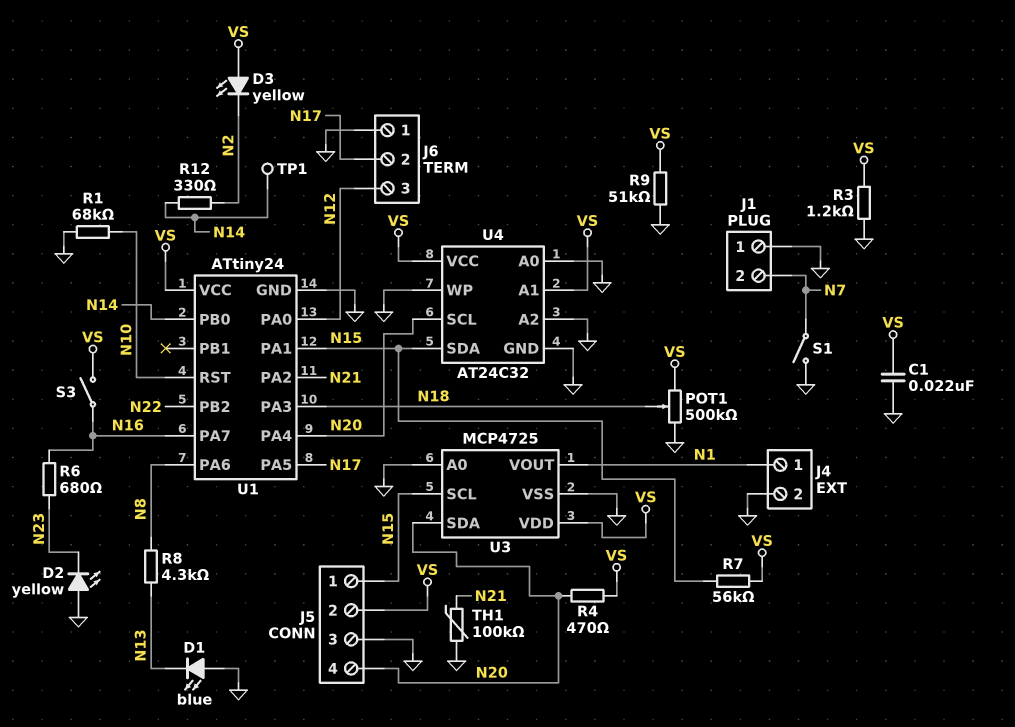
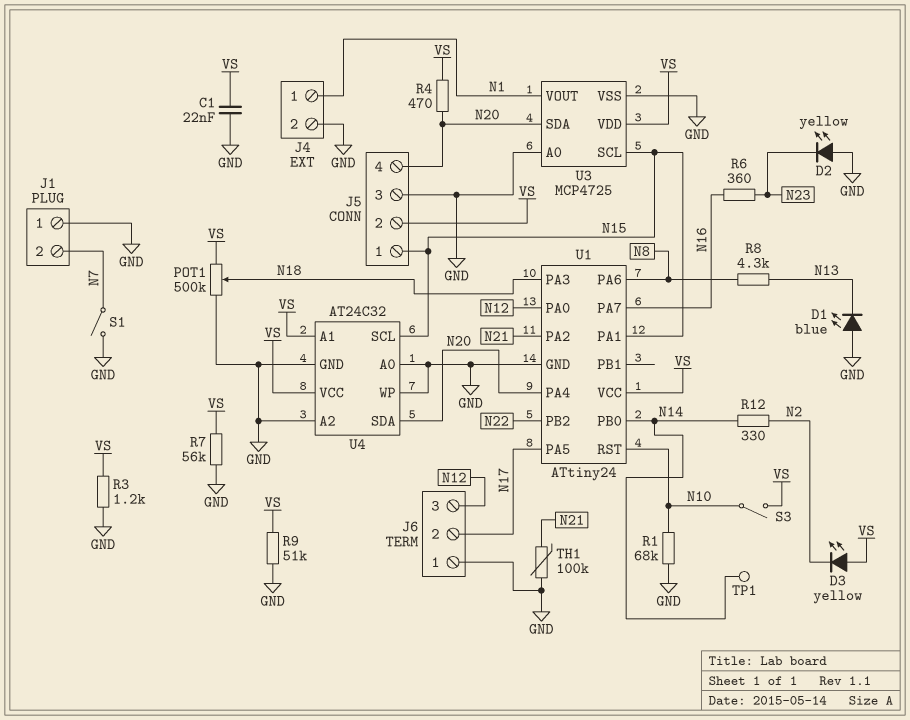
R6: 680 (N16, N23) -> 360 (N16, N23)
R7: 56k (N15, VS) -> 56k (GND, VS)
S3: switch (N16, VS) -> switch (N10, VS)
U4 pin SCL: N20 -> N15
U4 pin SDA: N15 -> N20

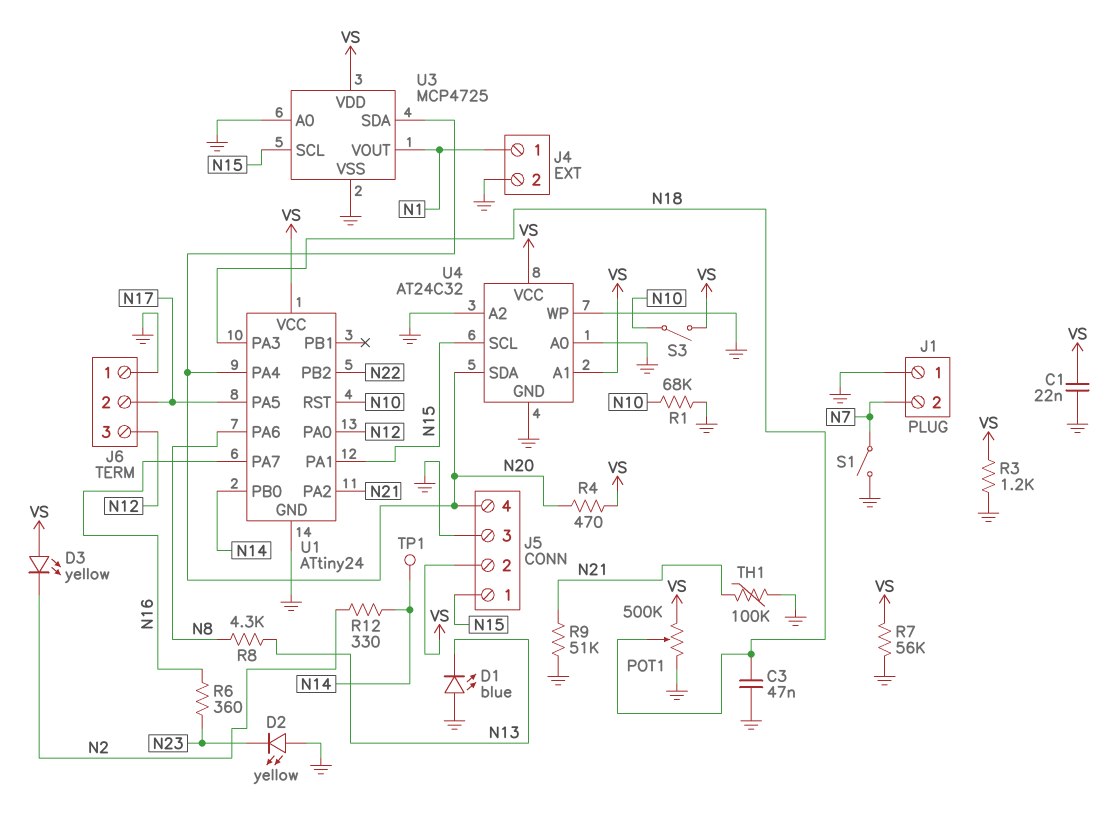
C3: none -> 47nF (GND, N18)
R9: 51k (GND, VS) -> 51k (GND, N21)

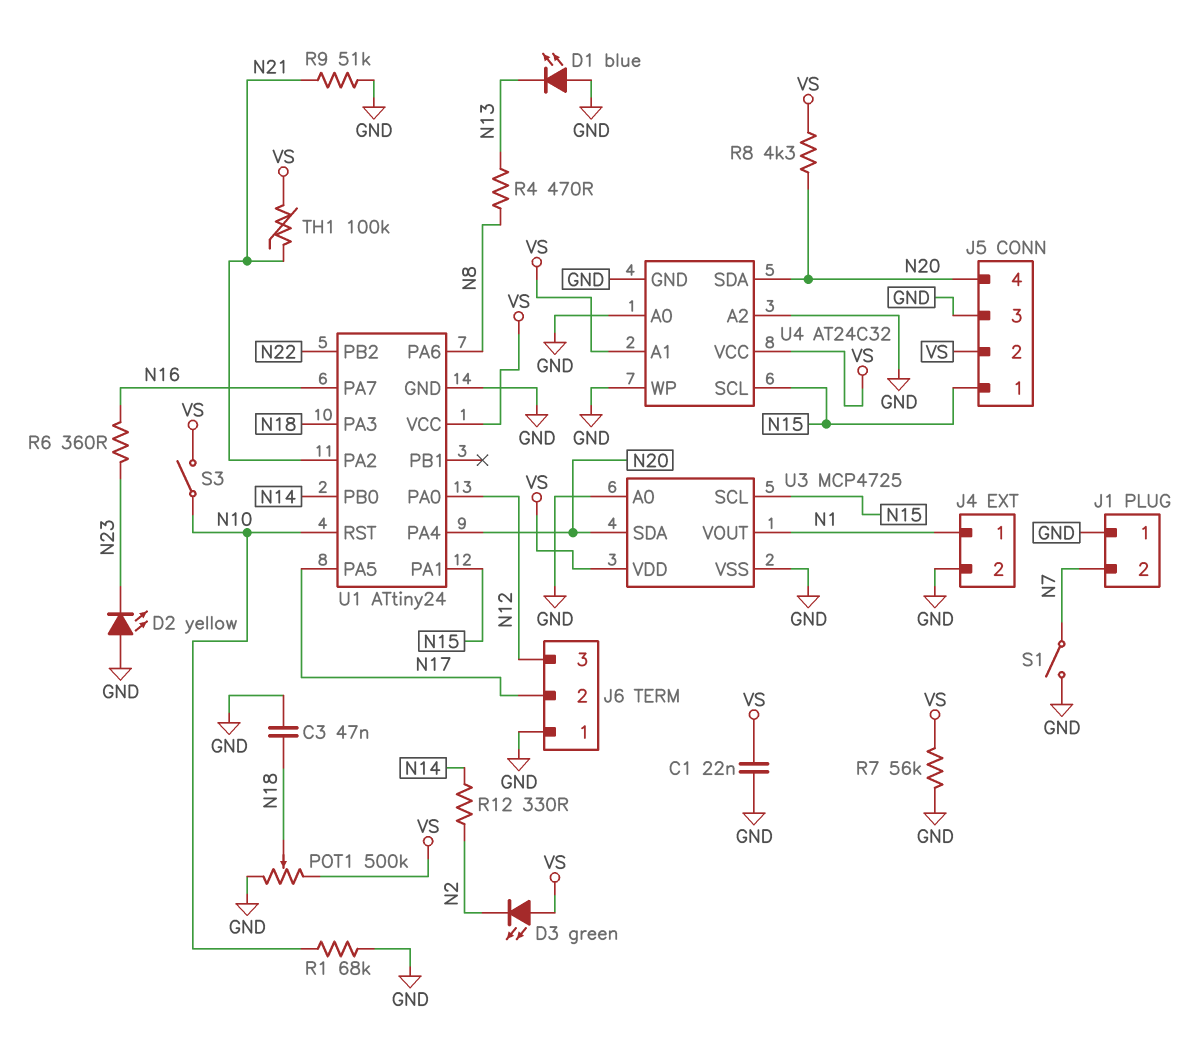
D3: LED yellow (A VS, K N2) -> LED green (A VS, K N2)
R3: 1.2k (GND, VS) -> none
R4: 470 (N20, VS) -> 470 (N8, N13)
R8: 4.3k (N8, N13) -> 4.3k (N20, VS)
TH1: 100k (GND, N21) -> 100k (N21, VS)
TP1: test point (N14) -> none

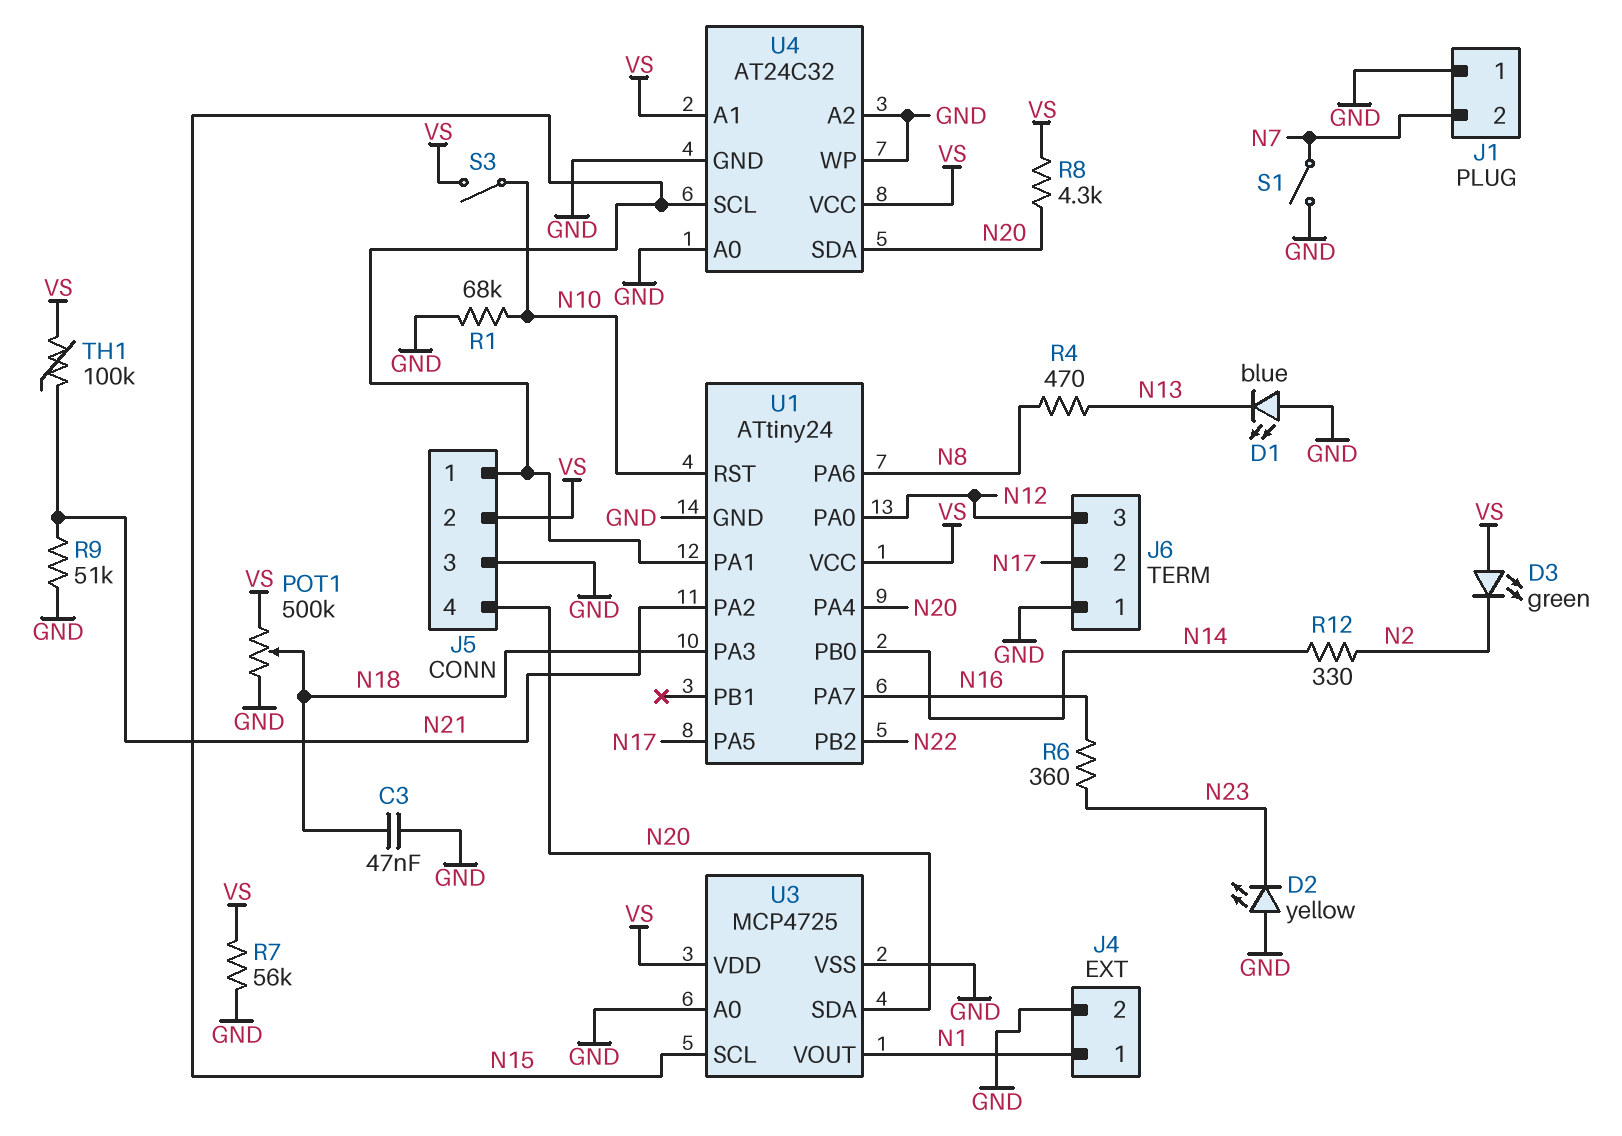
C1: 22nF (GND, VS) -> none

